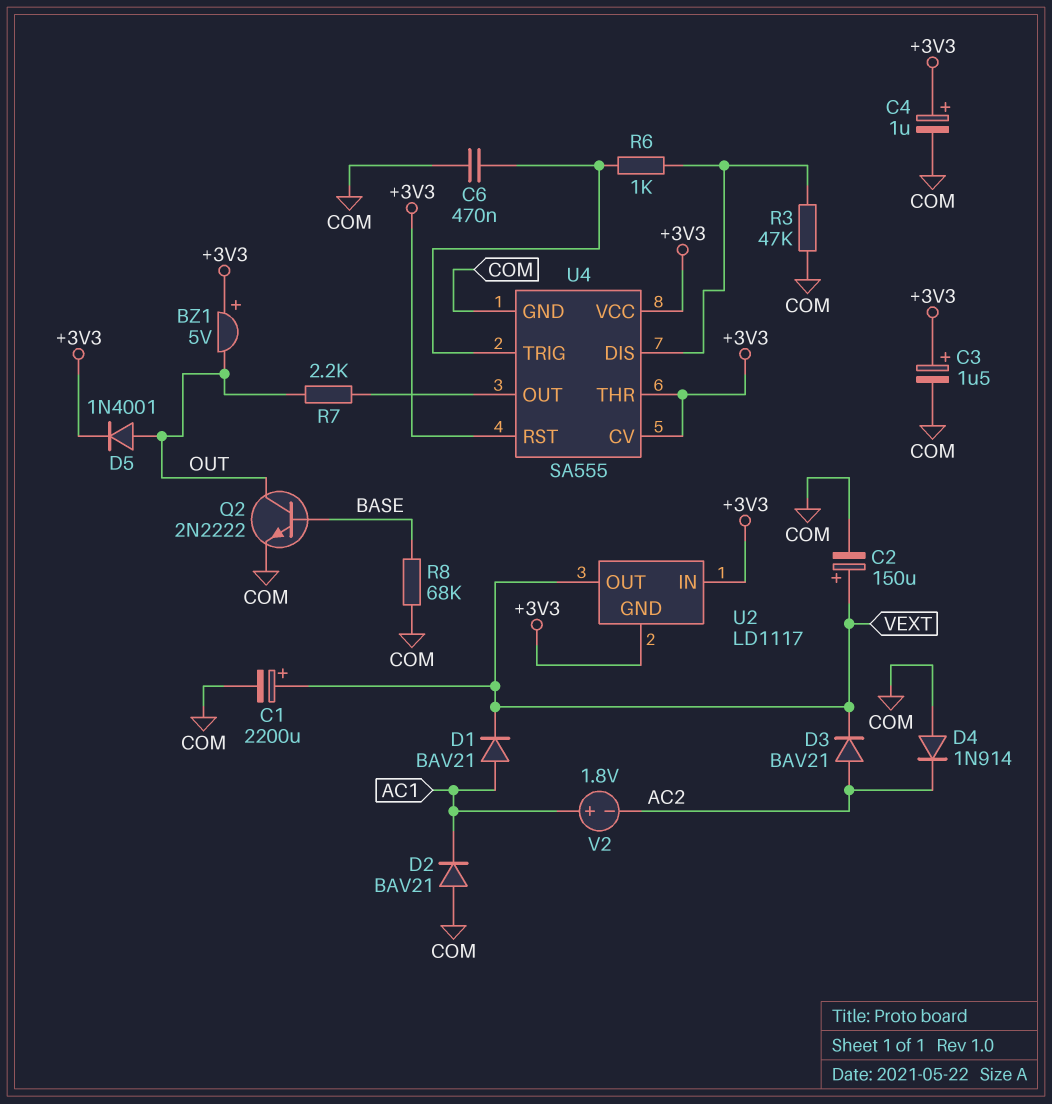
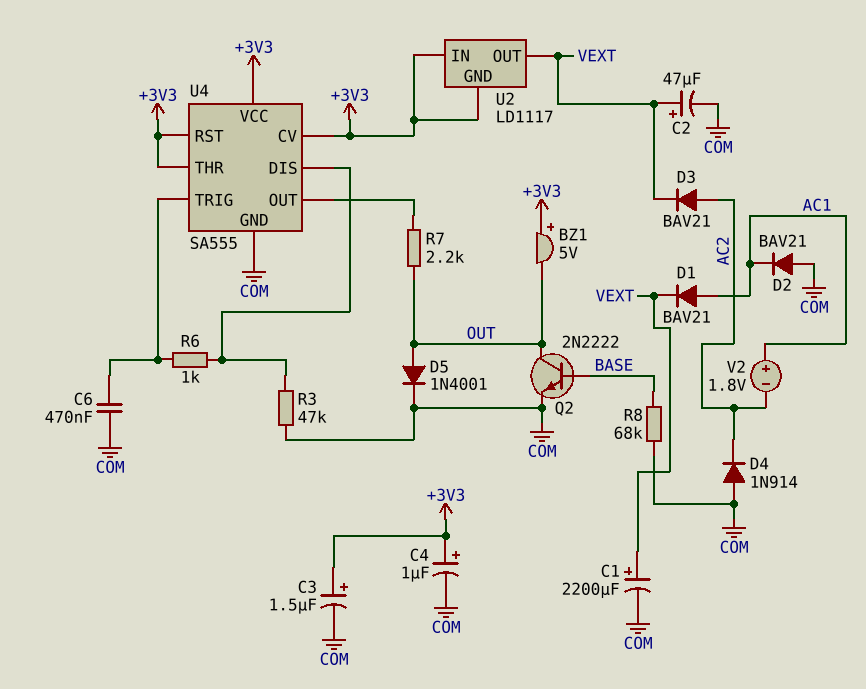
C2: 150uF (plus VEXT, minus COM) -> 47uF (plus VEXT, minus COM)
D5: diode 1N4001 (A OUT, K +3V3) -> diode 1N4001 (A OUT, K COM)

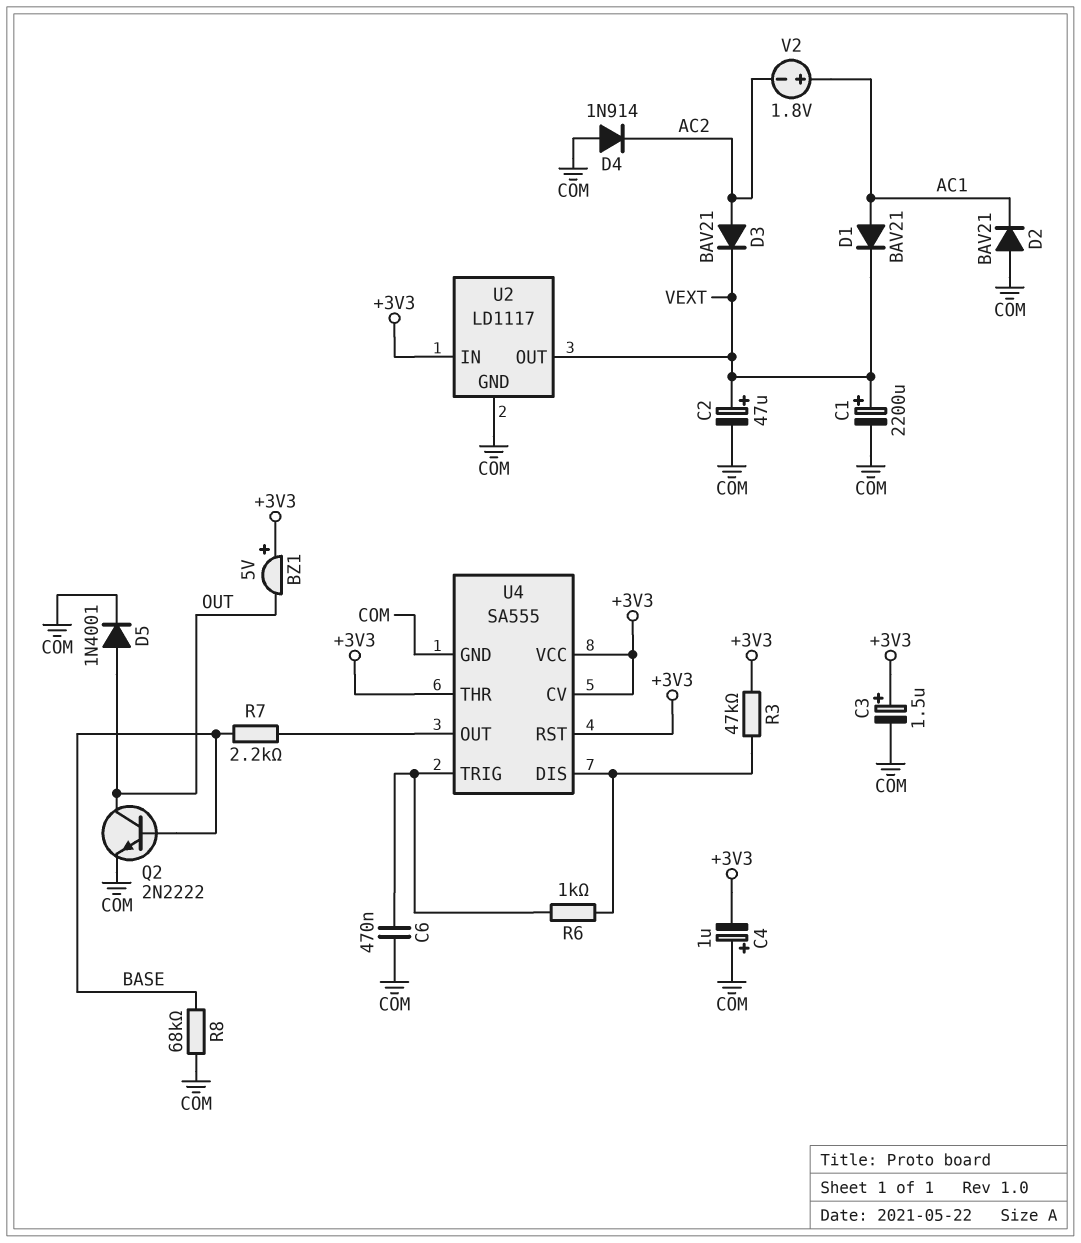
C4: 1uF (plus +3V3, minus COM) -> 1uF (plus COM, minus +3V3)
R3: 47k (COM, U4/DIS) -> 47k (+3V3, U4/DIS)
R7: 2.2k (OUT, U4/OUT) -> 2.2k (BASE, U4/OUT)
U2 pin GND: +3V3 -> COM

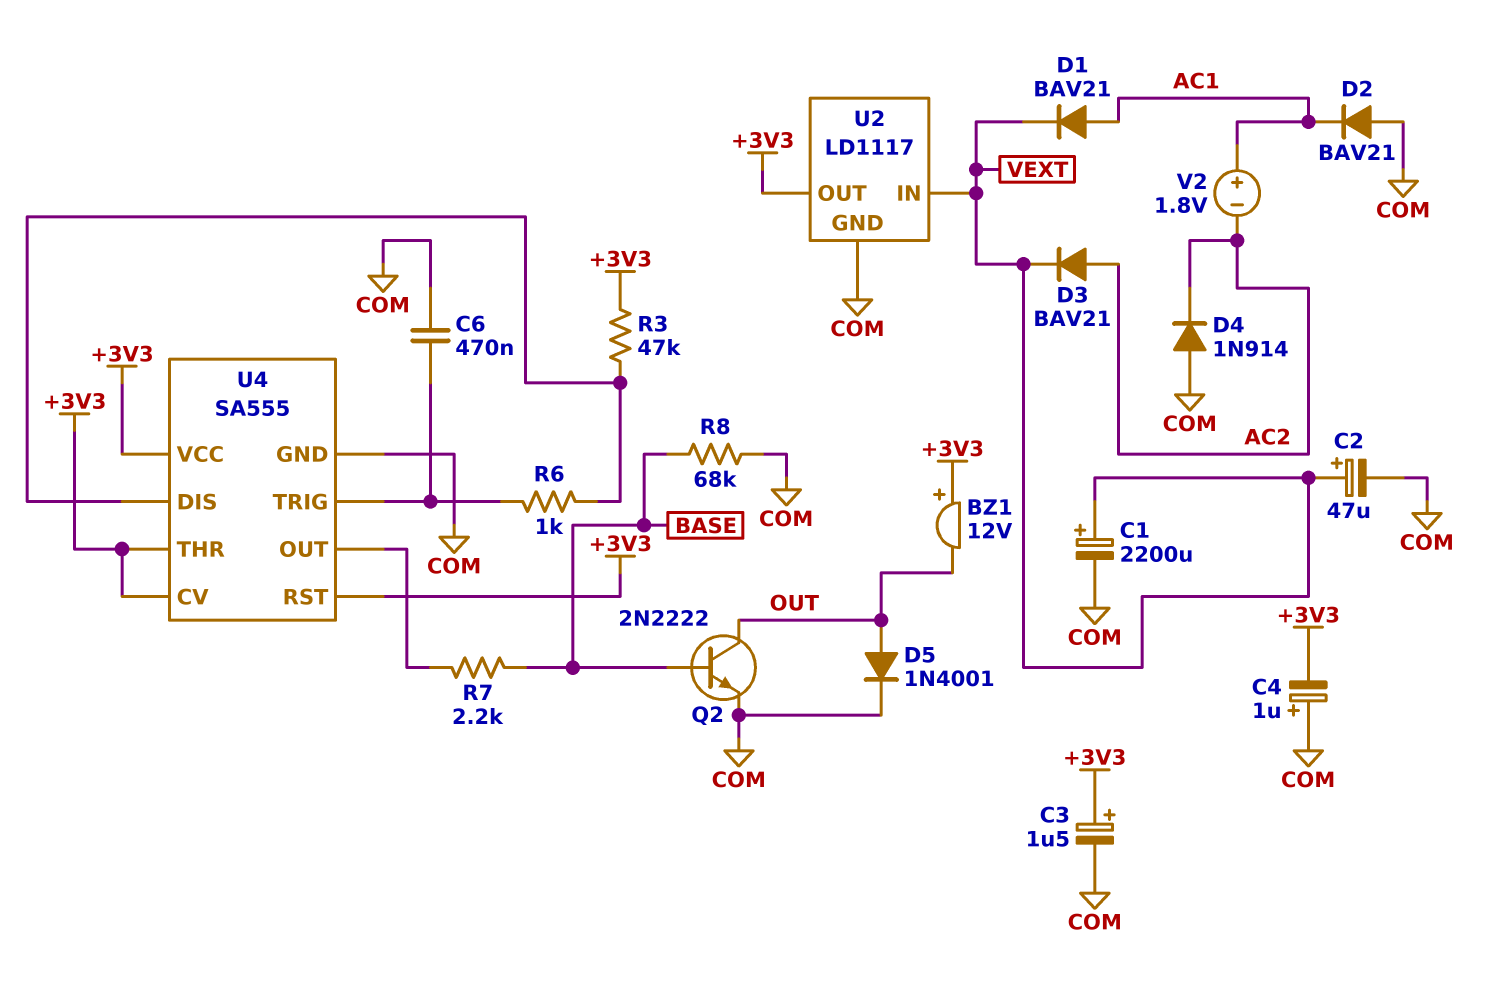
BZ1: buzzer 5V (plus +3V3, minus OUT) -> buzzer 12V (plus +3V3, minus OUT)
U2 pin IN: +3V3 -> VEXT
U2 pin OUT: VEXT -> +3V3

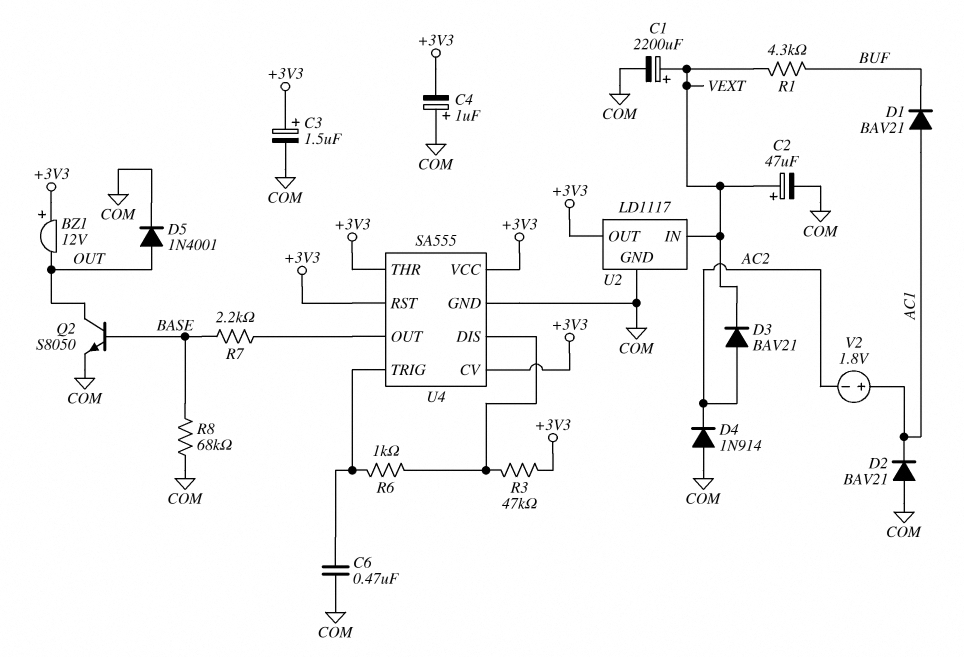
D1: diode BAV21 (A AC1, K VEXT) -> diode BAV21 (A AC1, K BUF)
Q2: NPN 2N2222 (B BASE, C OUT, E COM) -> NPN S8050 (B BASE, C OUT, E COM)
R1: none -> 4.3k (BUF, VEXT)

